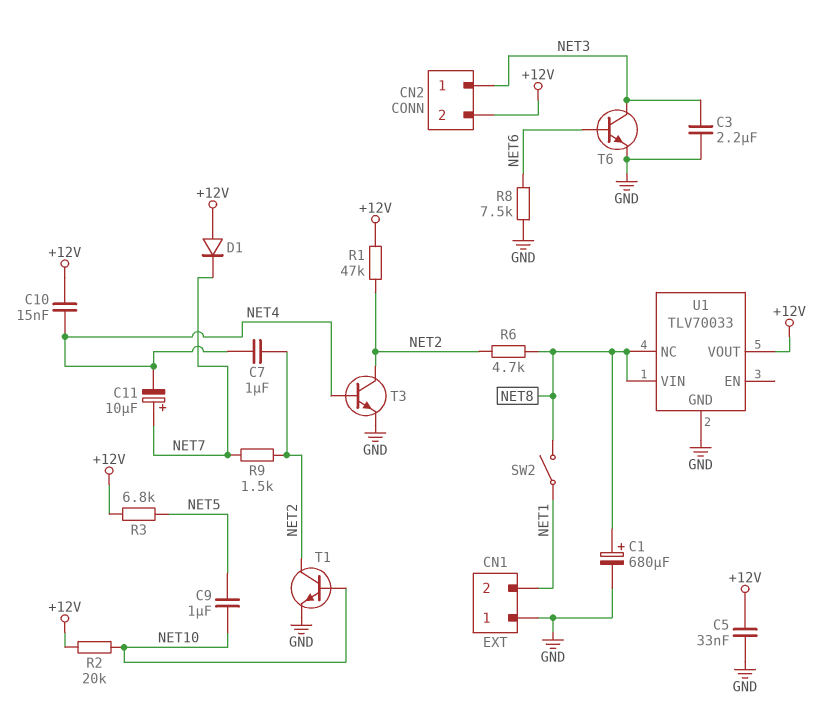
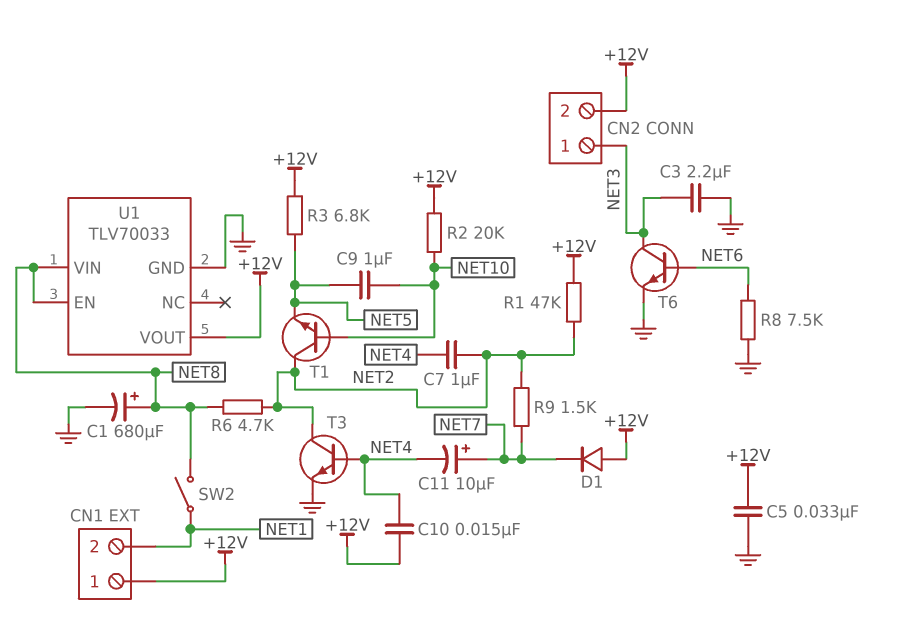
CN1 pin 1: GND -> +12V
T1: NPN (B NET10, C NET2, E GND) -> NPN (B NET10, C NET2, E NET5)
U1 pin EN: none -> NET8
U1 pin NC: NET8 -> none

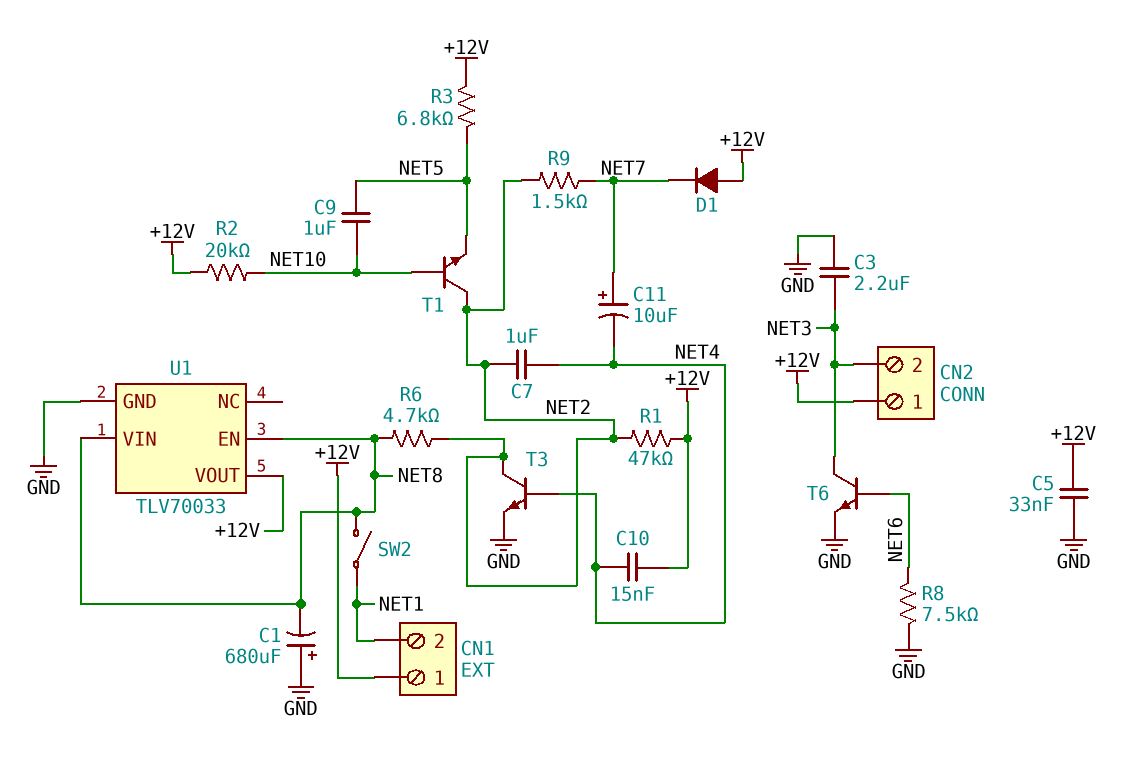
C1: 680uF (plus NET8, minus GND) -> 680uF (plus GND, minus NET8)
CN2 pin 1: NET3 -> +12V
CN2 pin 2: +12V -> NET3

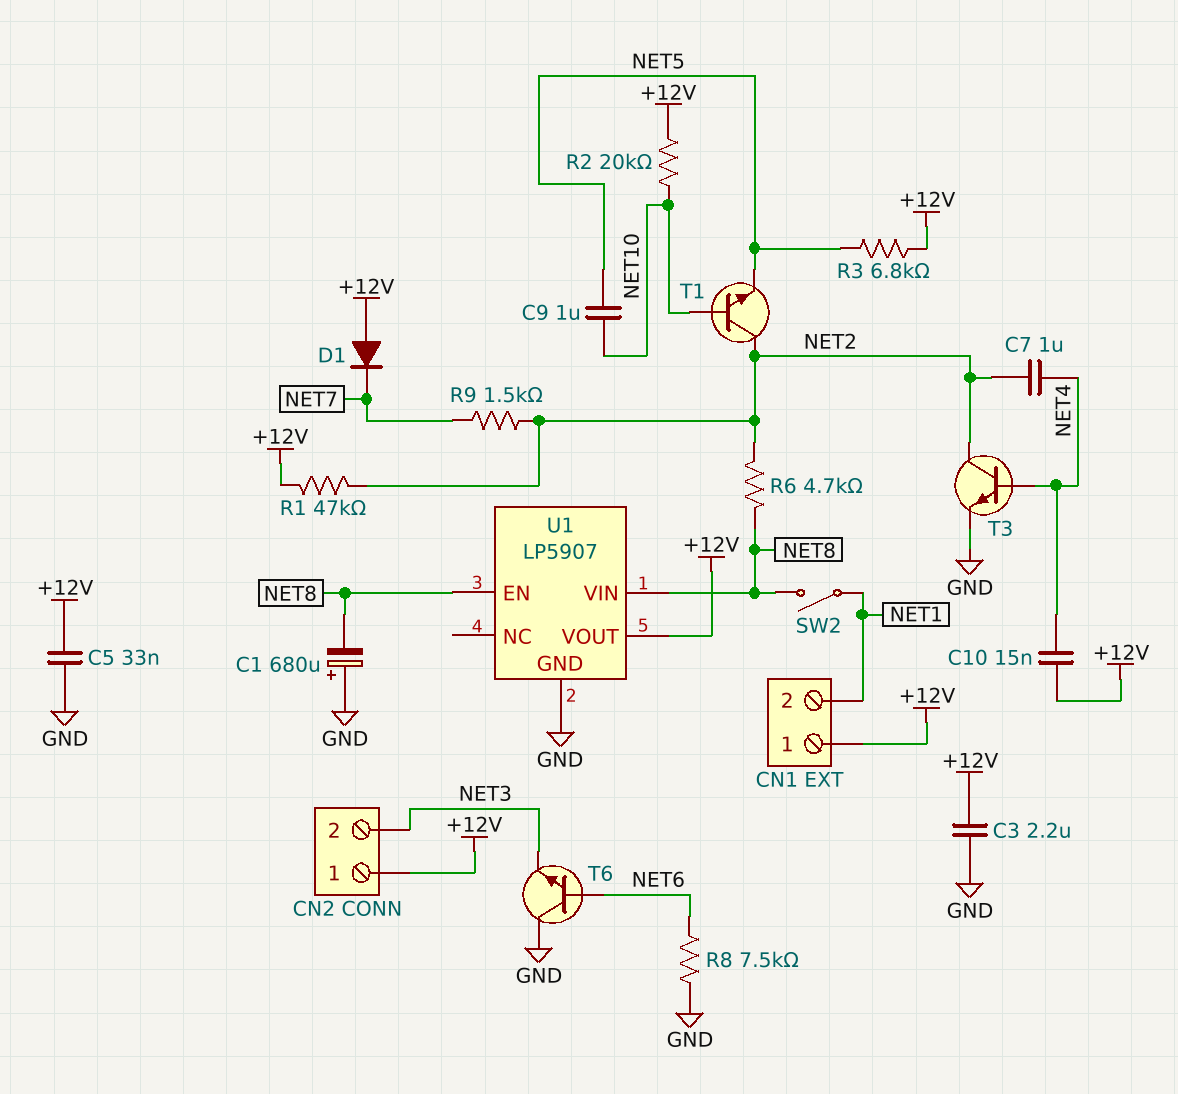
C3: 2.2uF (GND, NET3) -> 2.2uF (+12V, GND)
C11: 10uF (plus NET7, minus NET4) -> none
T6: NPN (B NET6, C NET3, E GND) -> NPN (B NET6, C GND, E NET3)
U1: TLV70033 -> LP5907

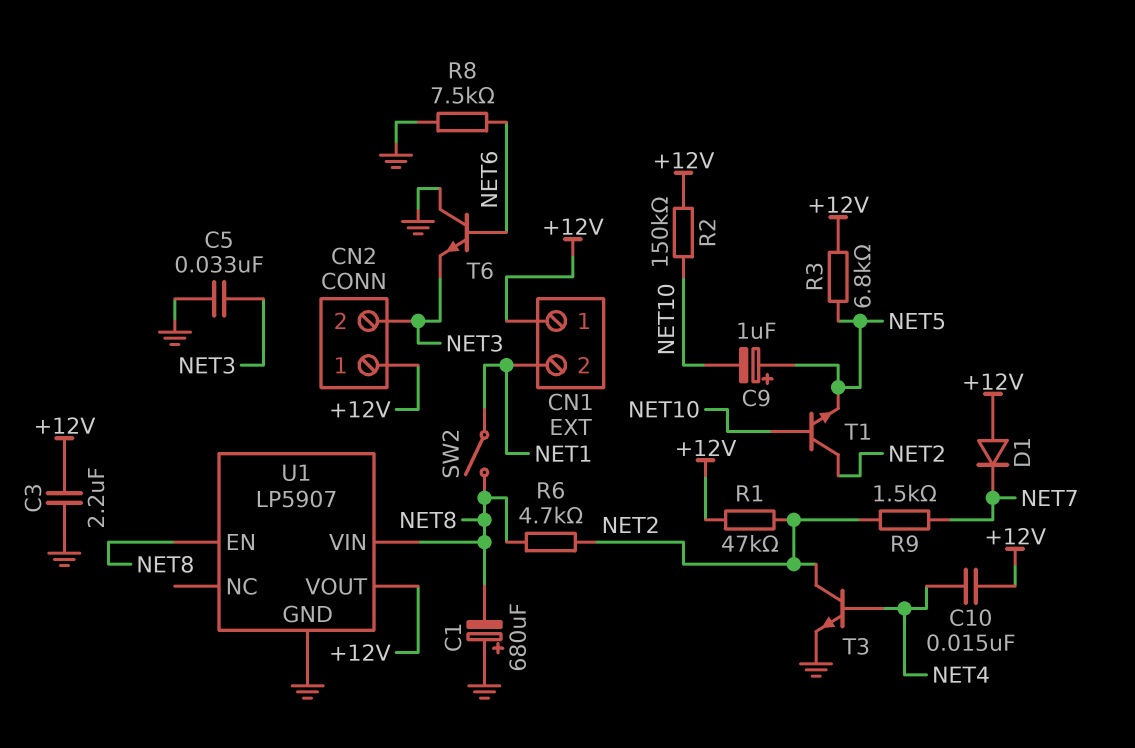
C5: 33nF (+12V, GND) -> 33nF (GND, NET3)
C7: 1uF (NET2, NET4) -> none
C9: 1uF (NET5, NET10) -> 1uF (plus NET5, minus NET10)
R2: 20k (+12V, NET10) -> 150k (+12V, NET10)

